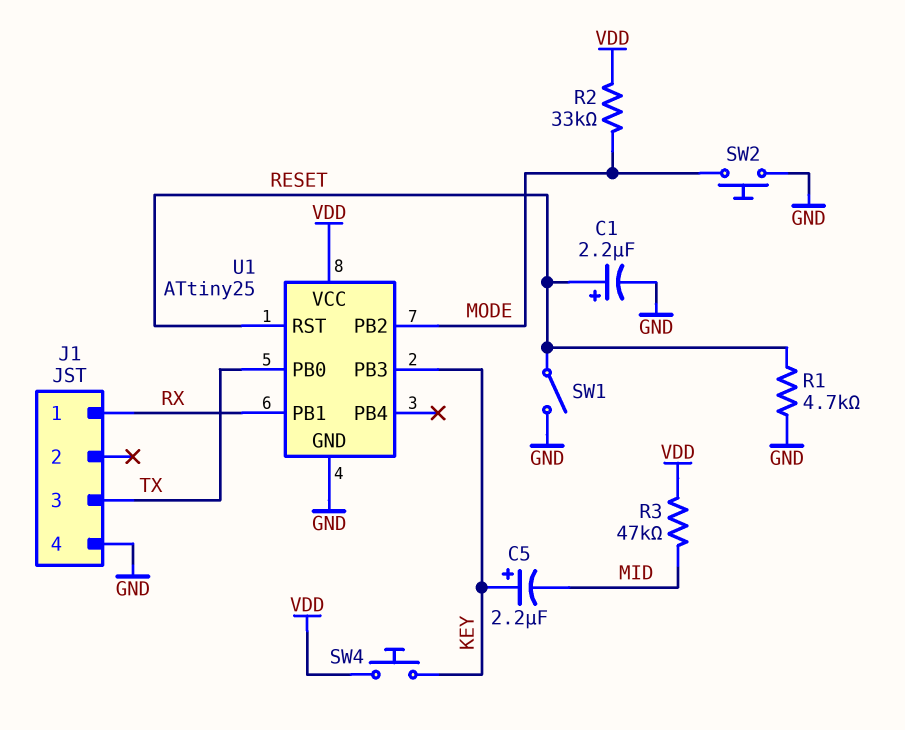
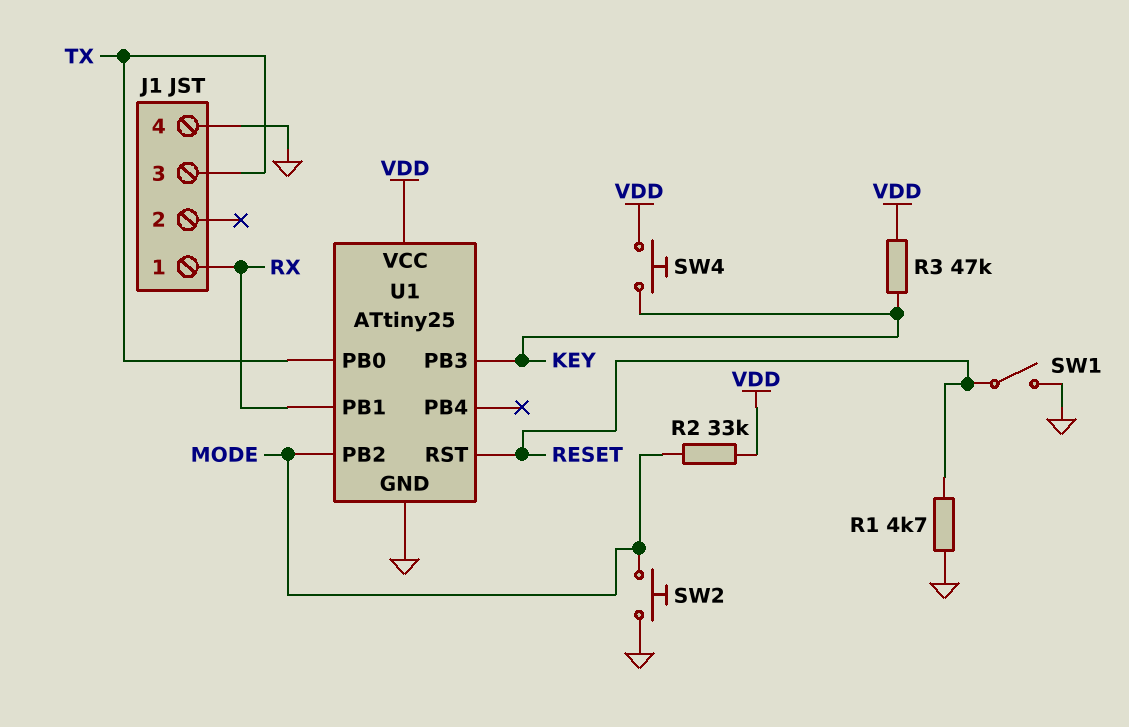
C1: 2.2uF (plus RESET, minus GND) -> none
C5: 2.2uF (plus KEY, minus MID) -> none
R3: 47k (MID, VDD) -> 47k (KEY, VDD)

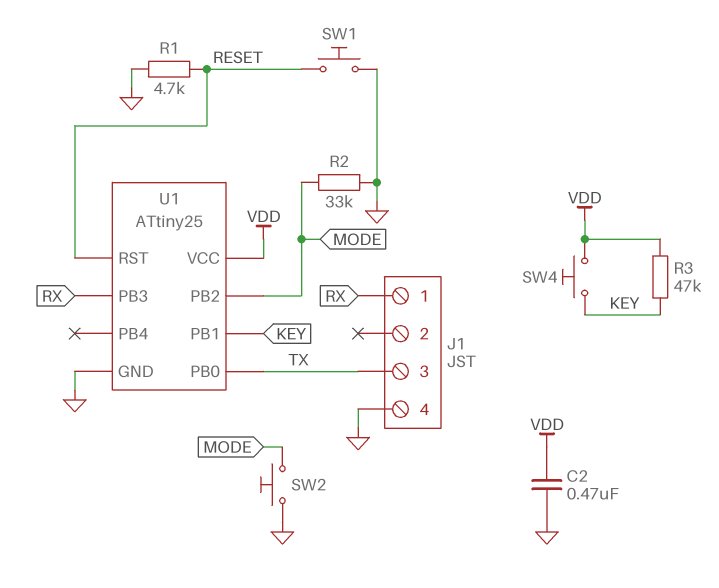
C2: none -> 470nF (GND, VDD)
R2: 33k (MODE, VDD) -> 33k (GND, MODE)
SW1: switch (GND, RESET) -> button (GND, RESET)
U1 pin PB1: RX -> KEY
U1 pin PB3: KEY -> RX

